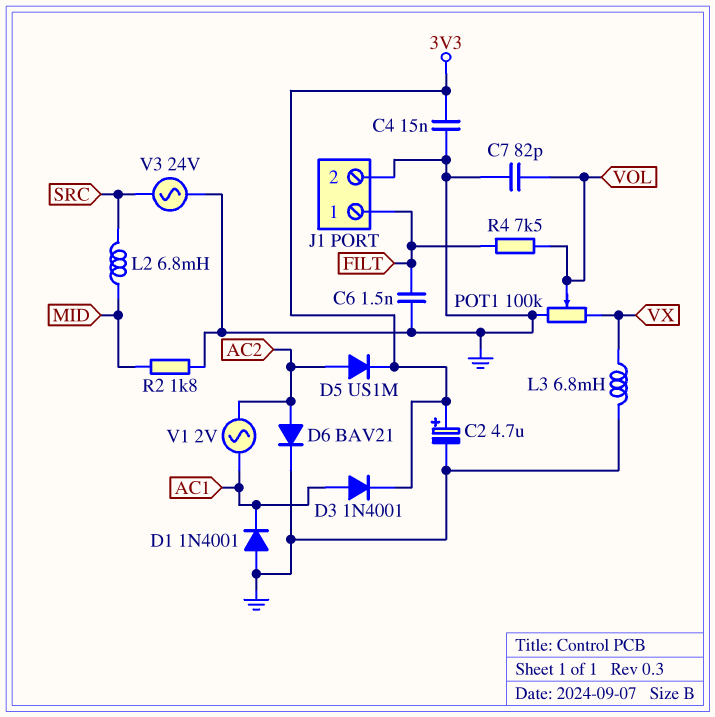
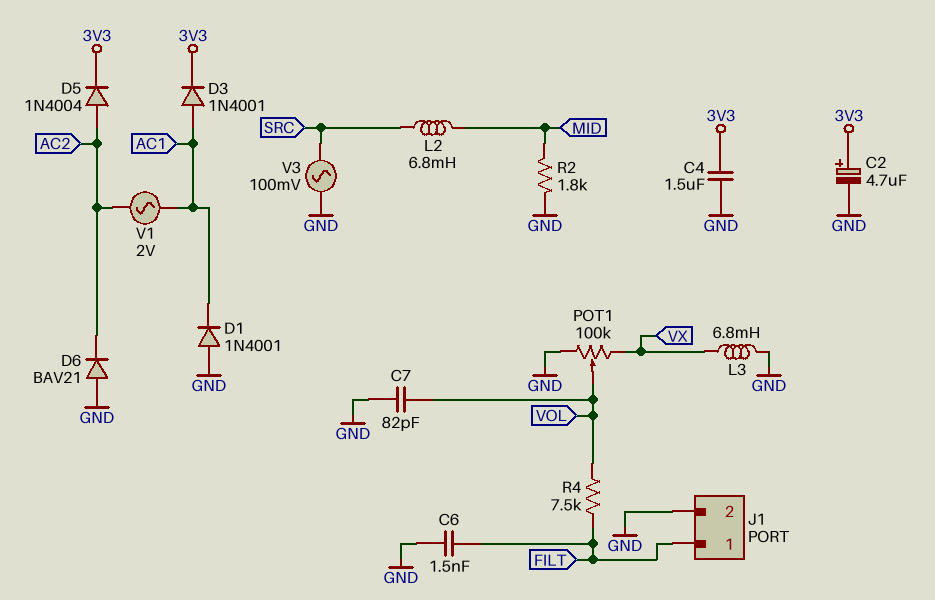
C4: 15nF (3V3, GND) -> 1.5uF (3V3, GND)
D5: diode US1M (A AC2, K 3V3) -> diode 1N4004 (A AC2, K 3V3)
D6: diode BAV21 (A AC2, K GND) -> diode BAV21 (A GND, K AC2)
V3: AC 24V (GND, SRC) -> AC 100mV (GND, SRC)

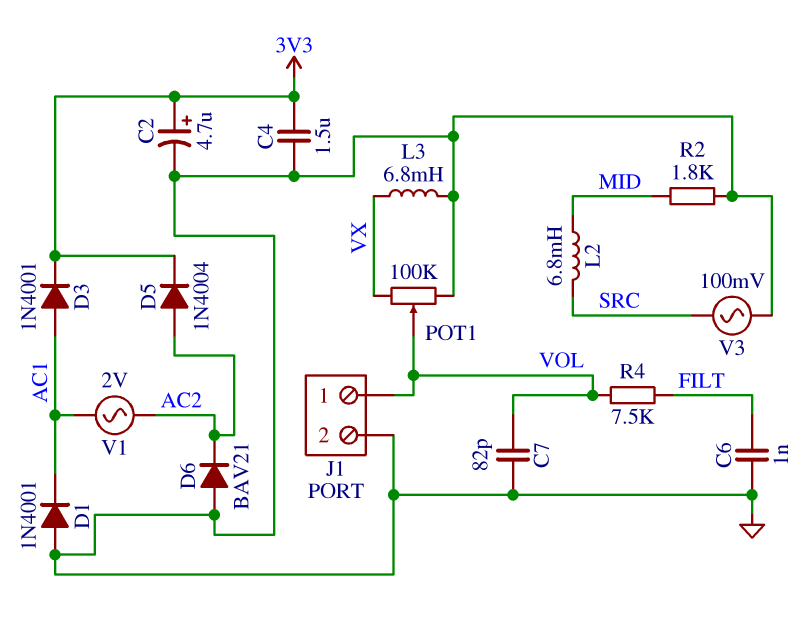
C6: 1.5nF (FILT, GND) -> 1nF (FILT, GND)
J1 pin 1: FILT -> VOL

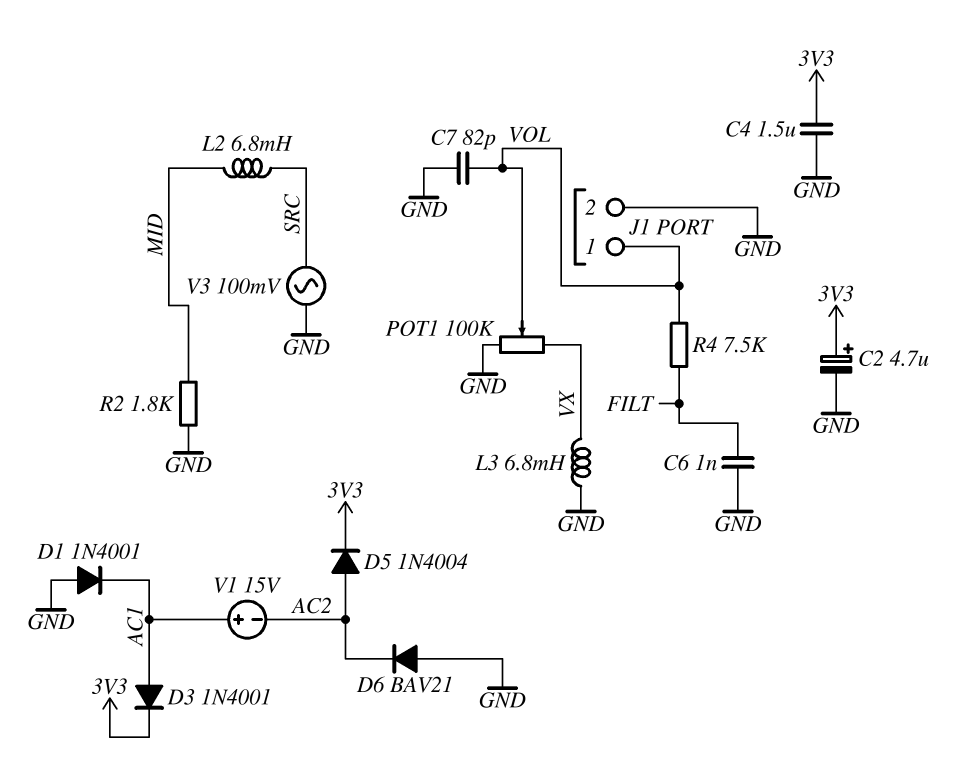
V1: AC 2V (AC1, AC2) -> 15V (plus AC1, minus AC2)

